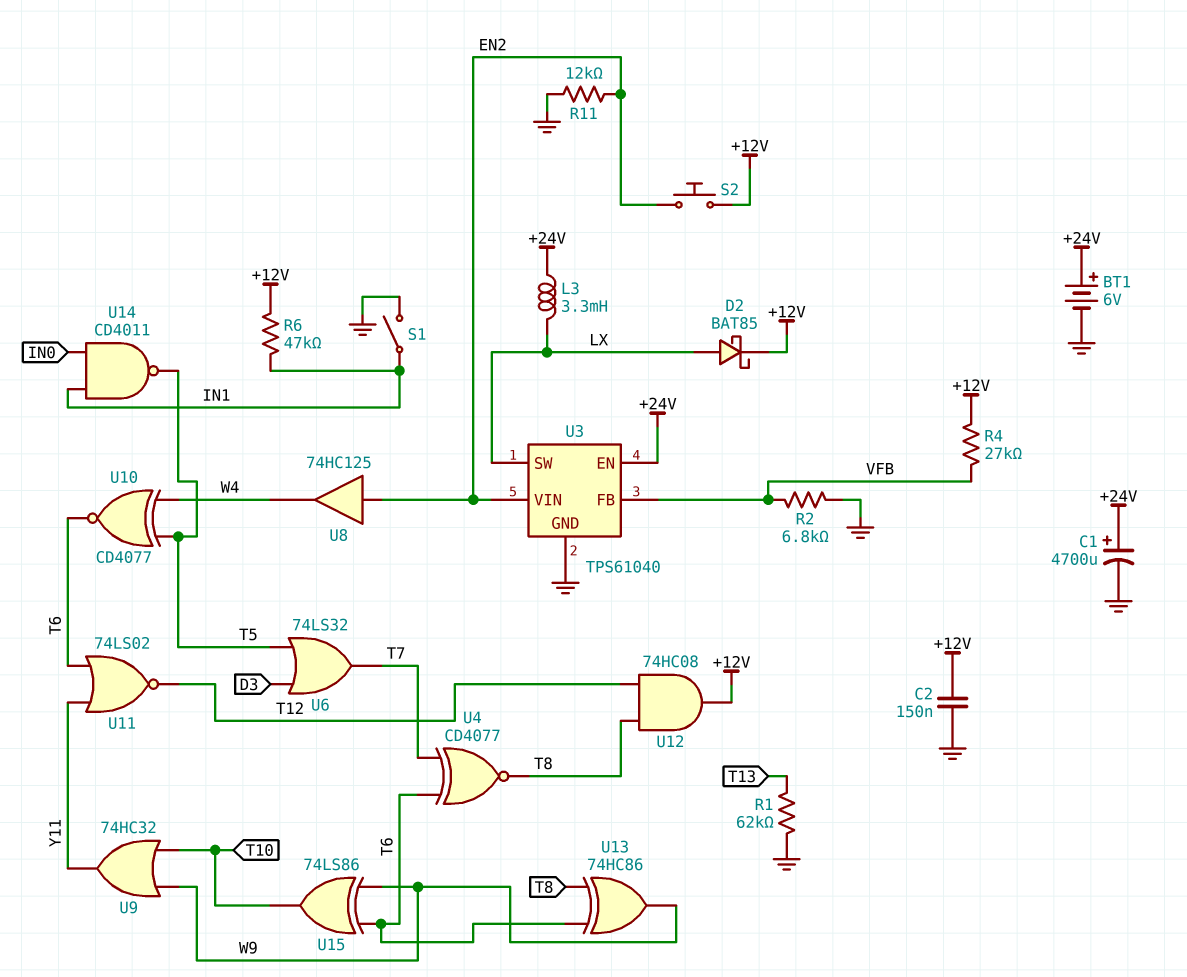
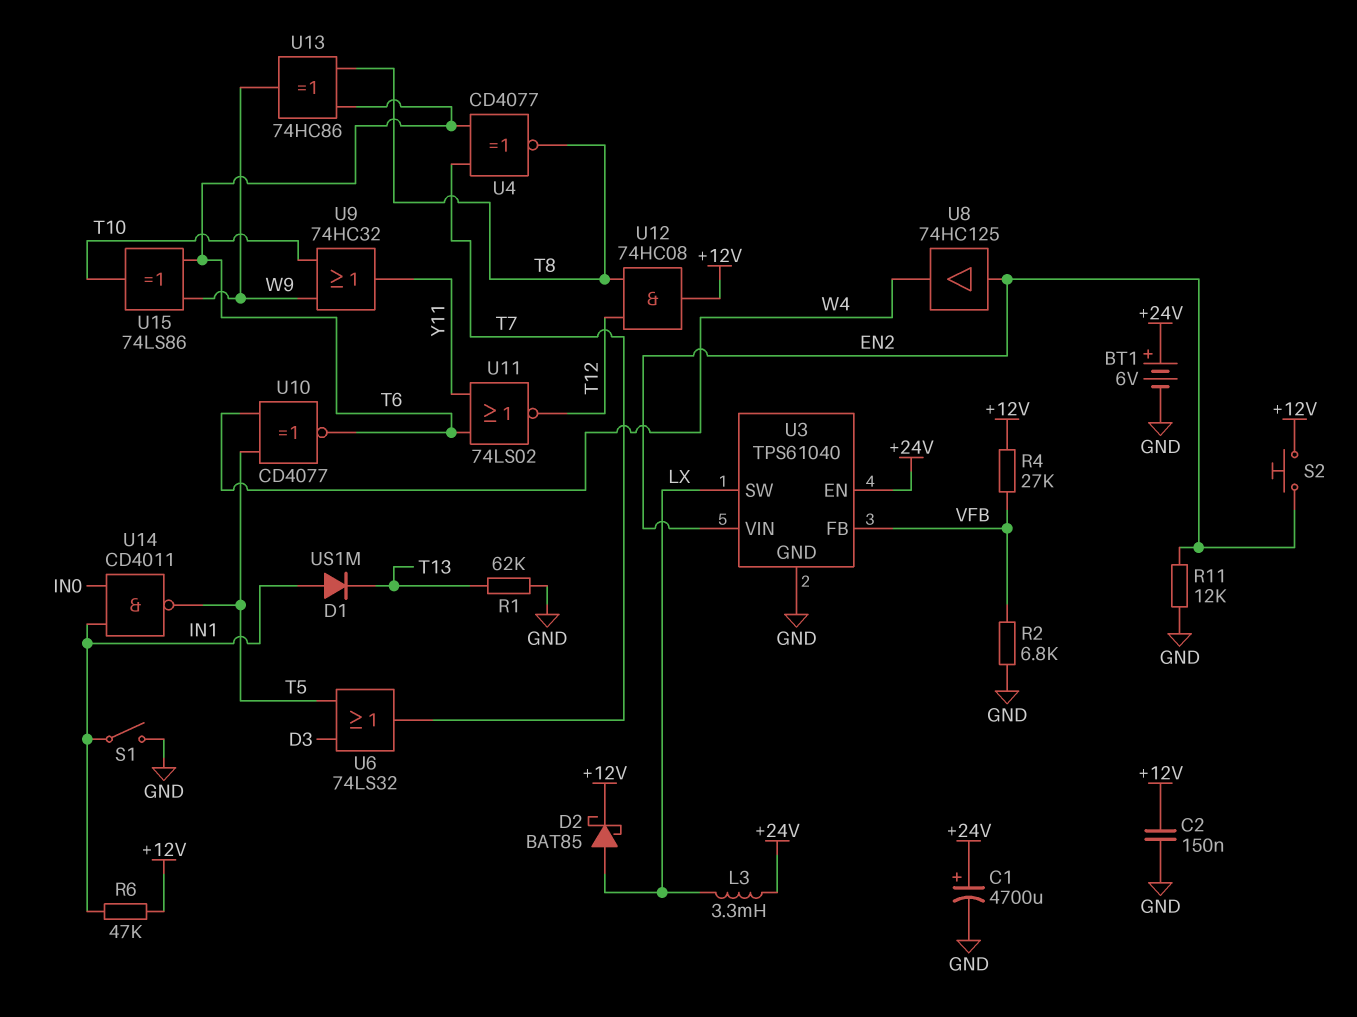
D1: none -> diode US1M (A IN1, K T13)

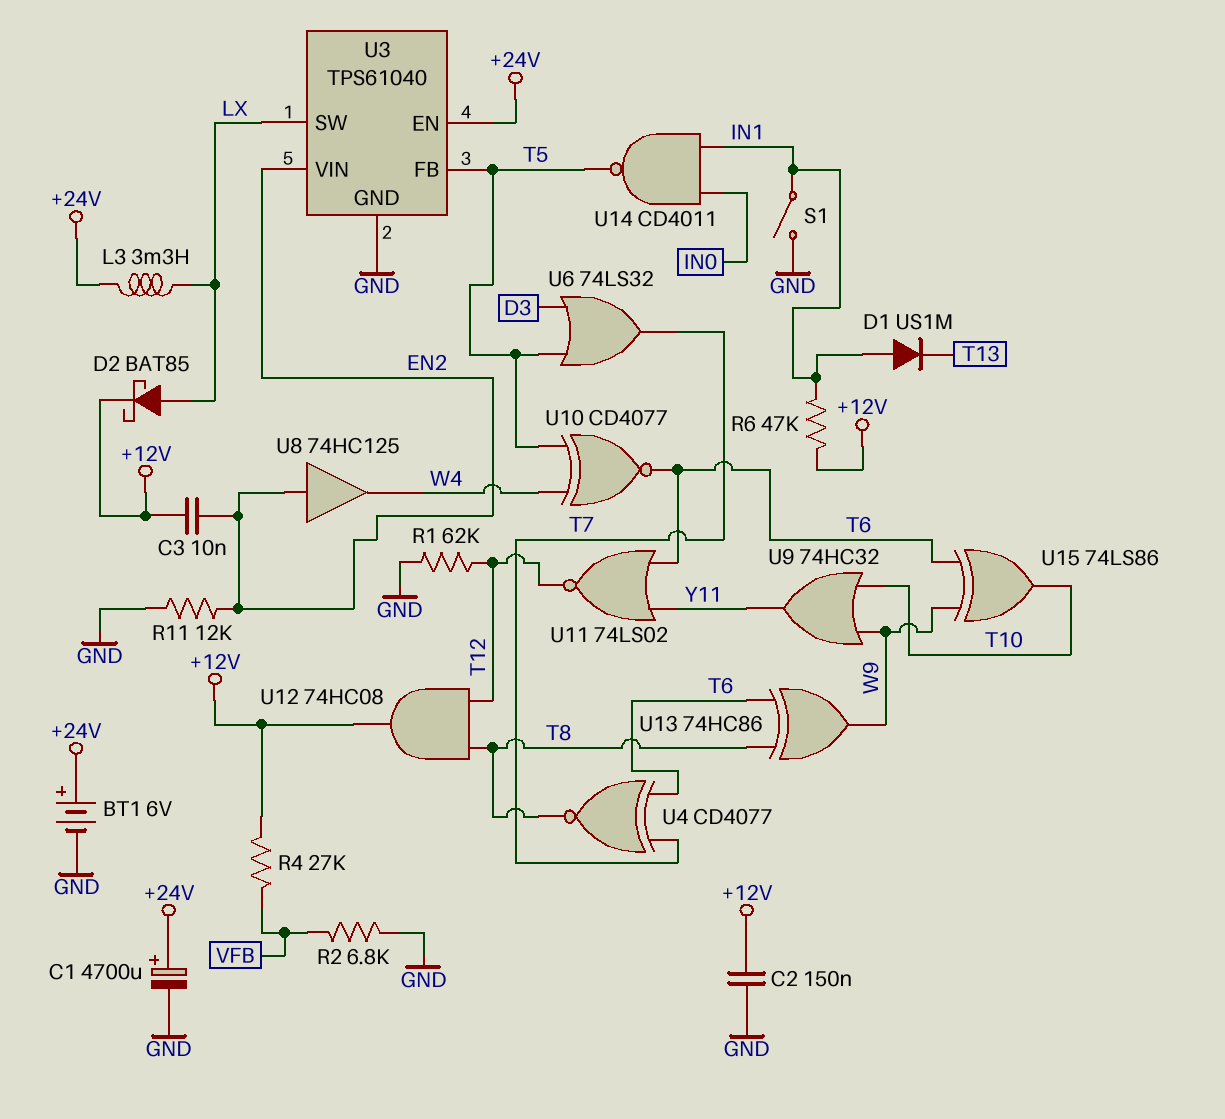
C3: none -> 10nF (+12V, EN2)
R1: 62k (GND, T13) -> 62k (GND, T12)
S2: button (+12V, EN2) -> none
U3 pin FB: VFB -> T5

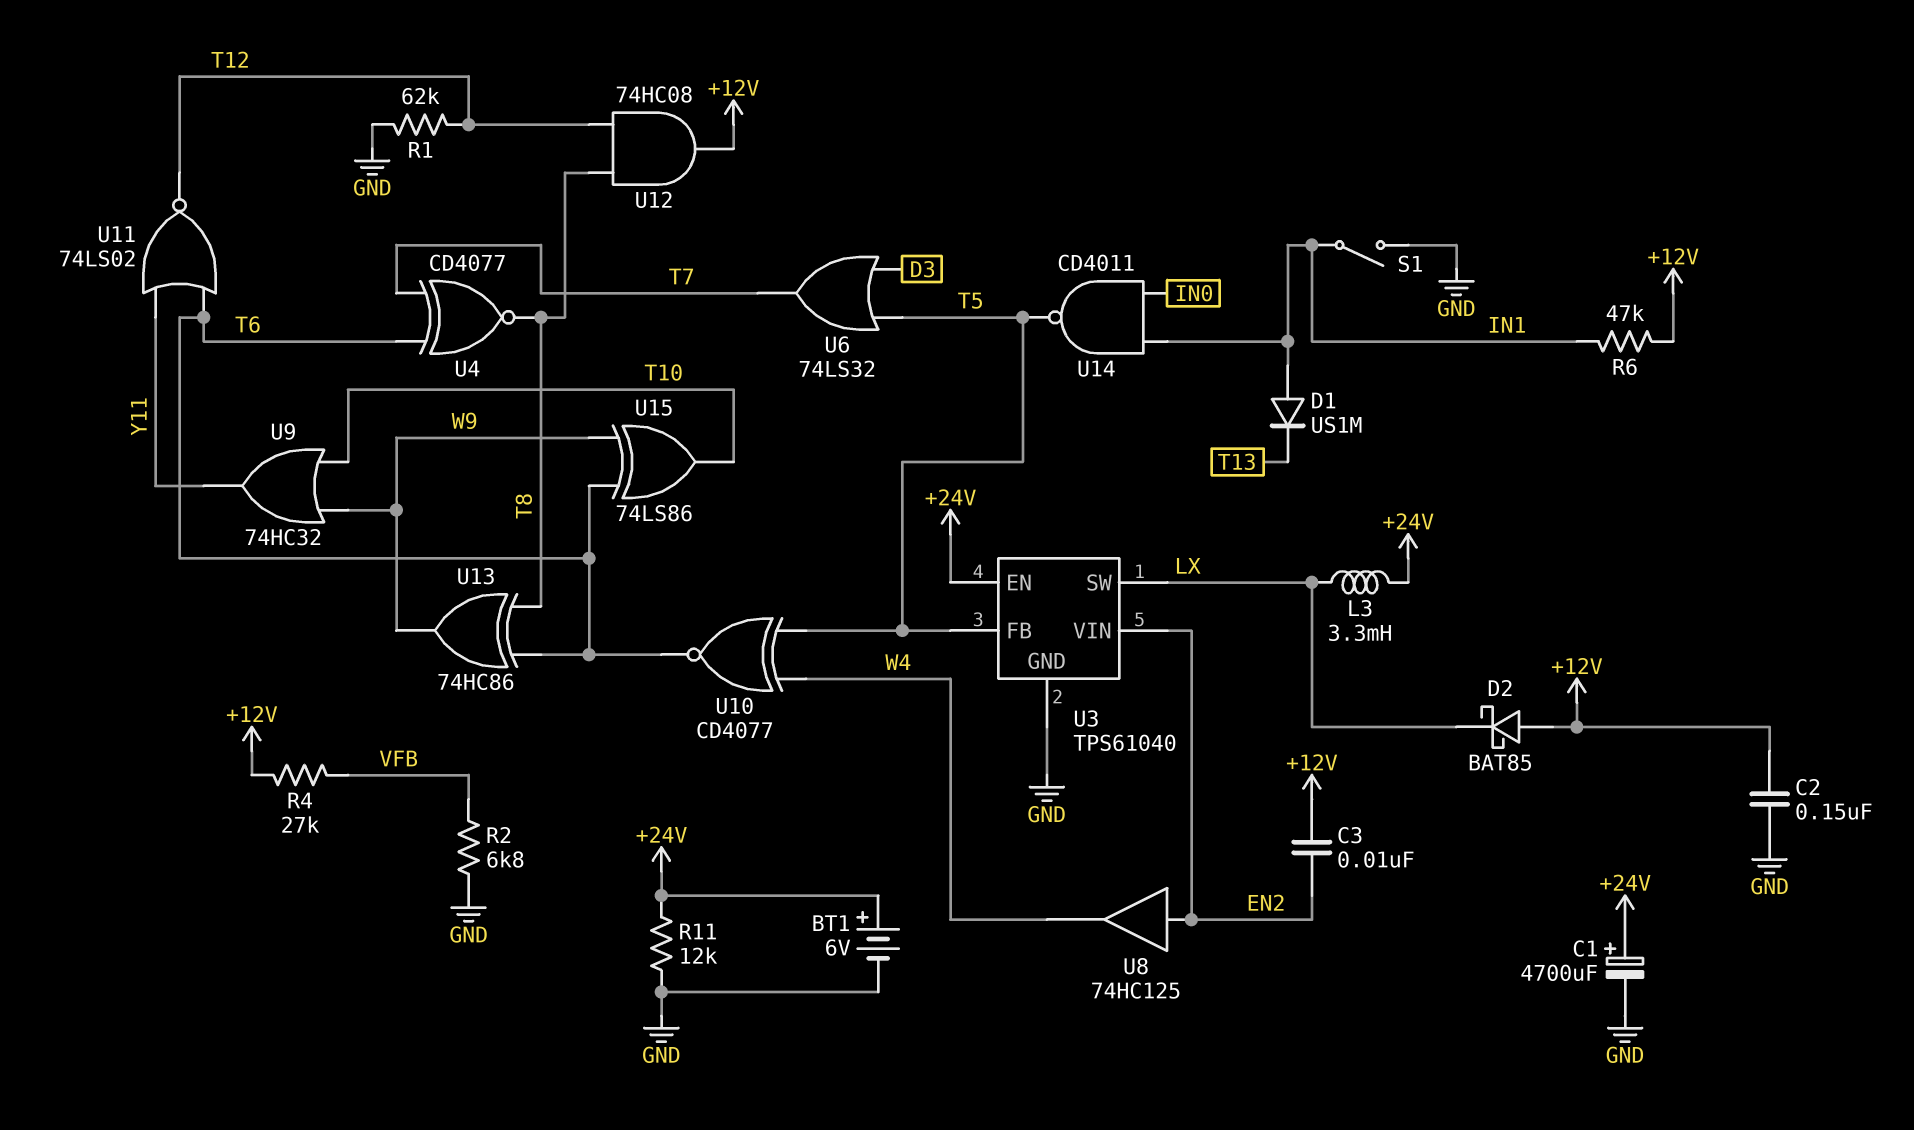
D2: schottky BAT85 (A LX, K +12V) -> schottky BAT85 (A +12V, K LX)
R11: 12k (EN2, GND) -> 12k (+24V, GND)

